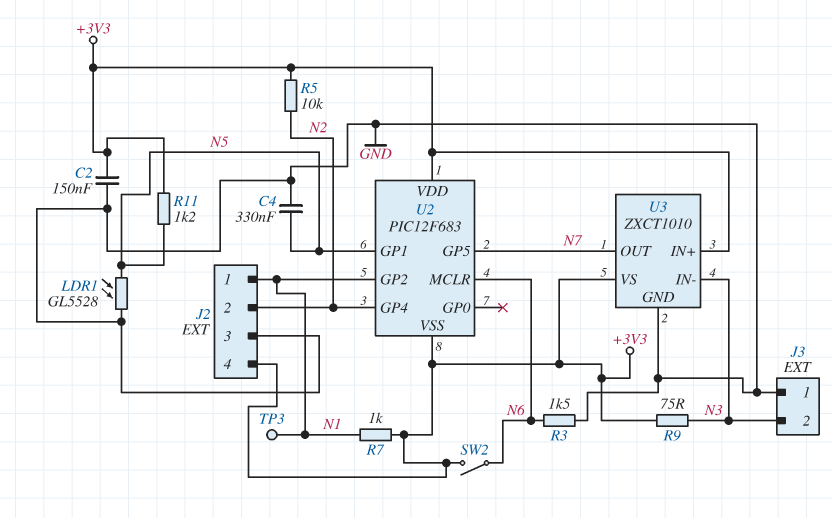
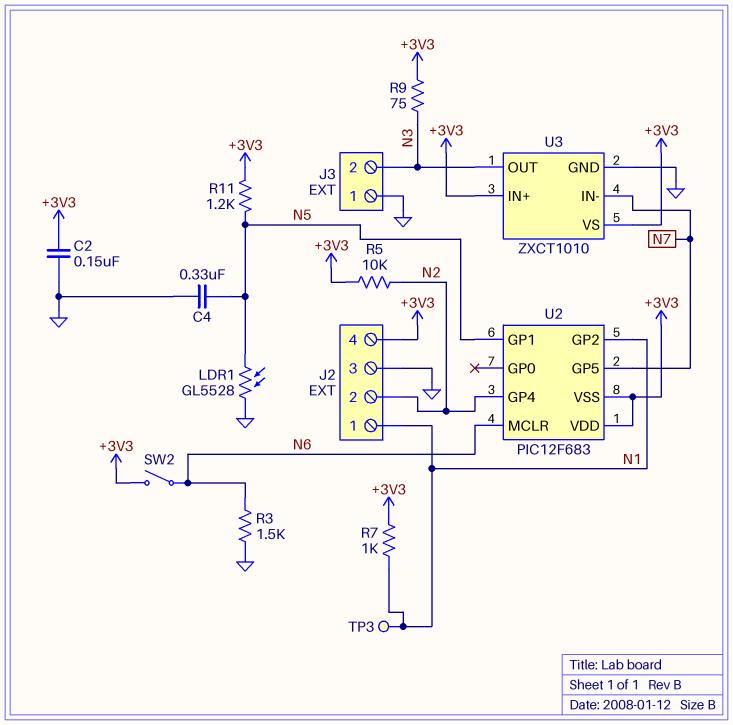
U3 pin IN-: N3 -> N7
U3 pin OUT: N7 -> N3

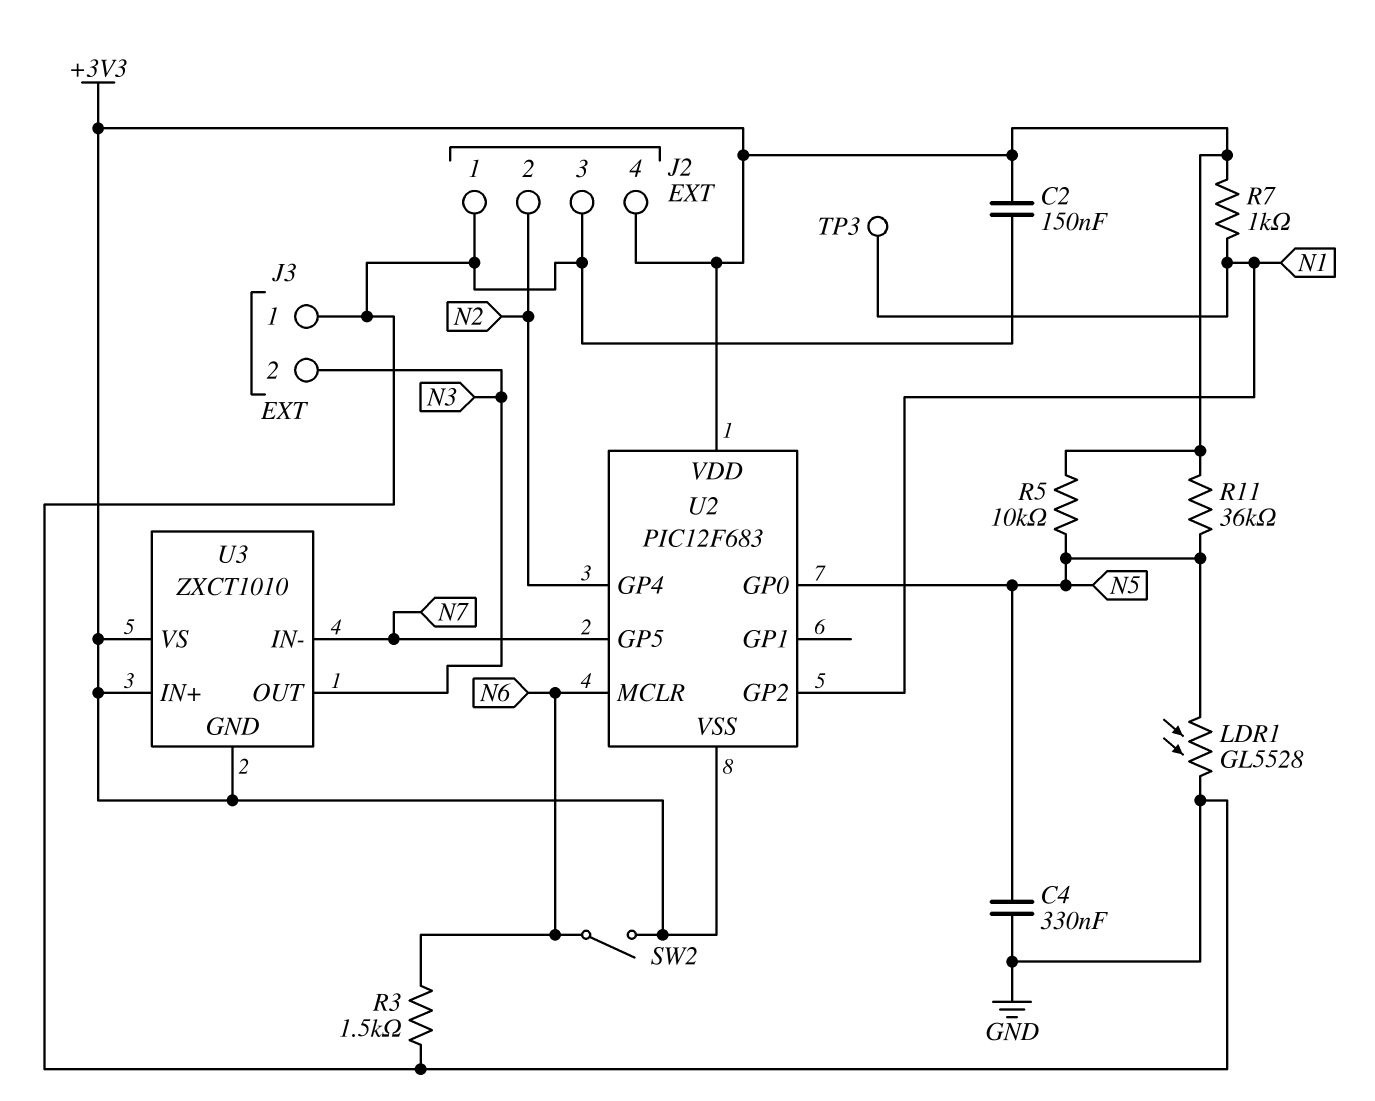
J2 pin 1: N1 -> GND
R5: 10k (+3V3, N2) -> 10k (+3V3, N5)
R9: 75 (+3V3, N3) -> none
R11: 1.2k (+3V3, N5) -> 36k (+3V3, N5)
U2 pin GP0: none -> N5
U2 pin GP1: N5 -> none
U3 pin GND: GND -> +3V3

